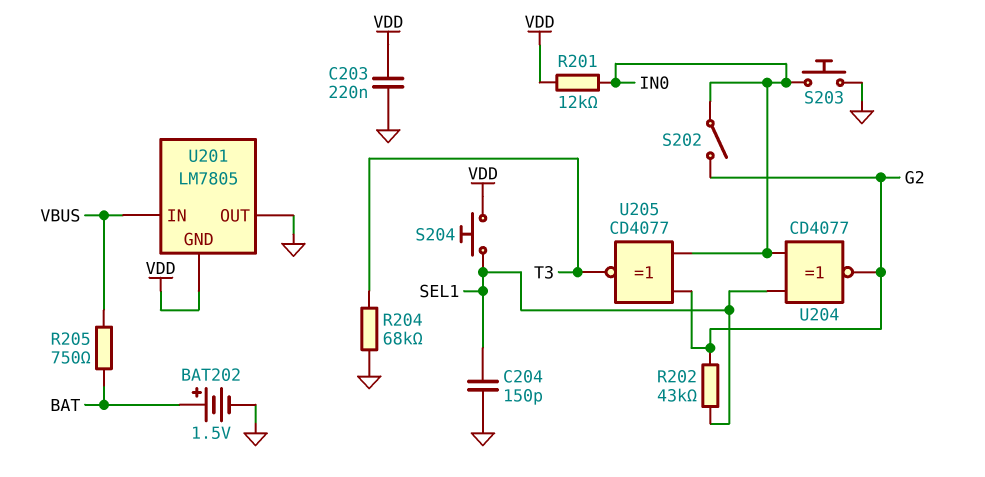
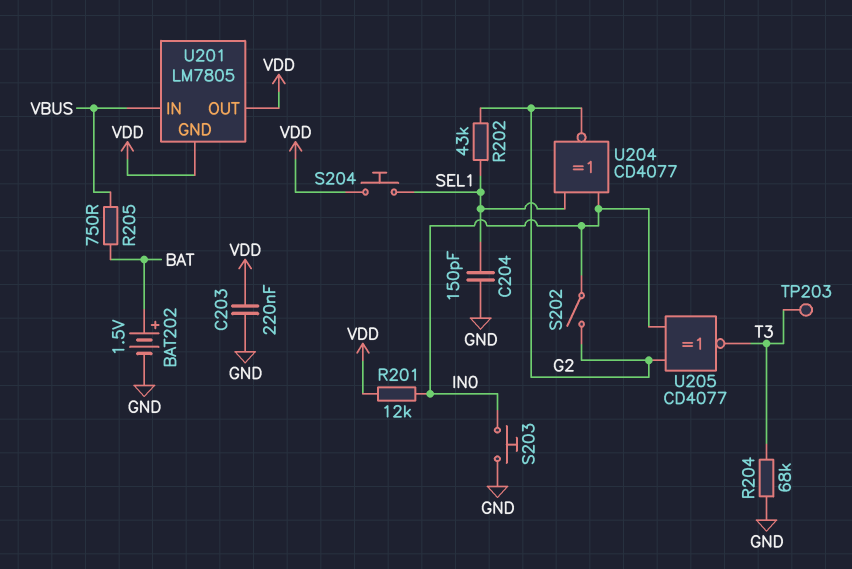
TP203: none -> test point (T3)
U201 pin OUT: GND -> VDD

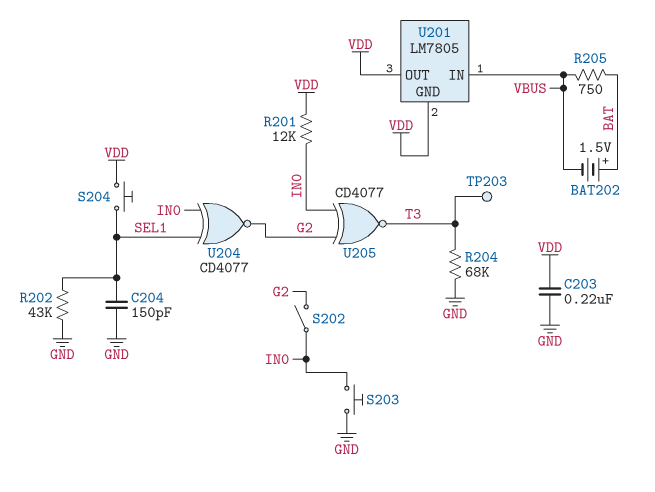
BAT202: 1.5V (plus BAT, minus GND) -> 1.5V (plus BAT, minus VBUS)
R202: 43k (G2, SEL1) -> 43k (GND, SEL1)

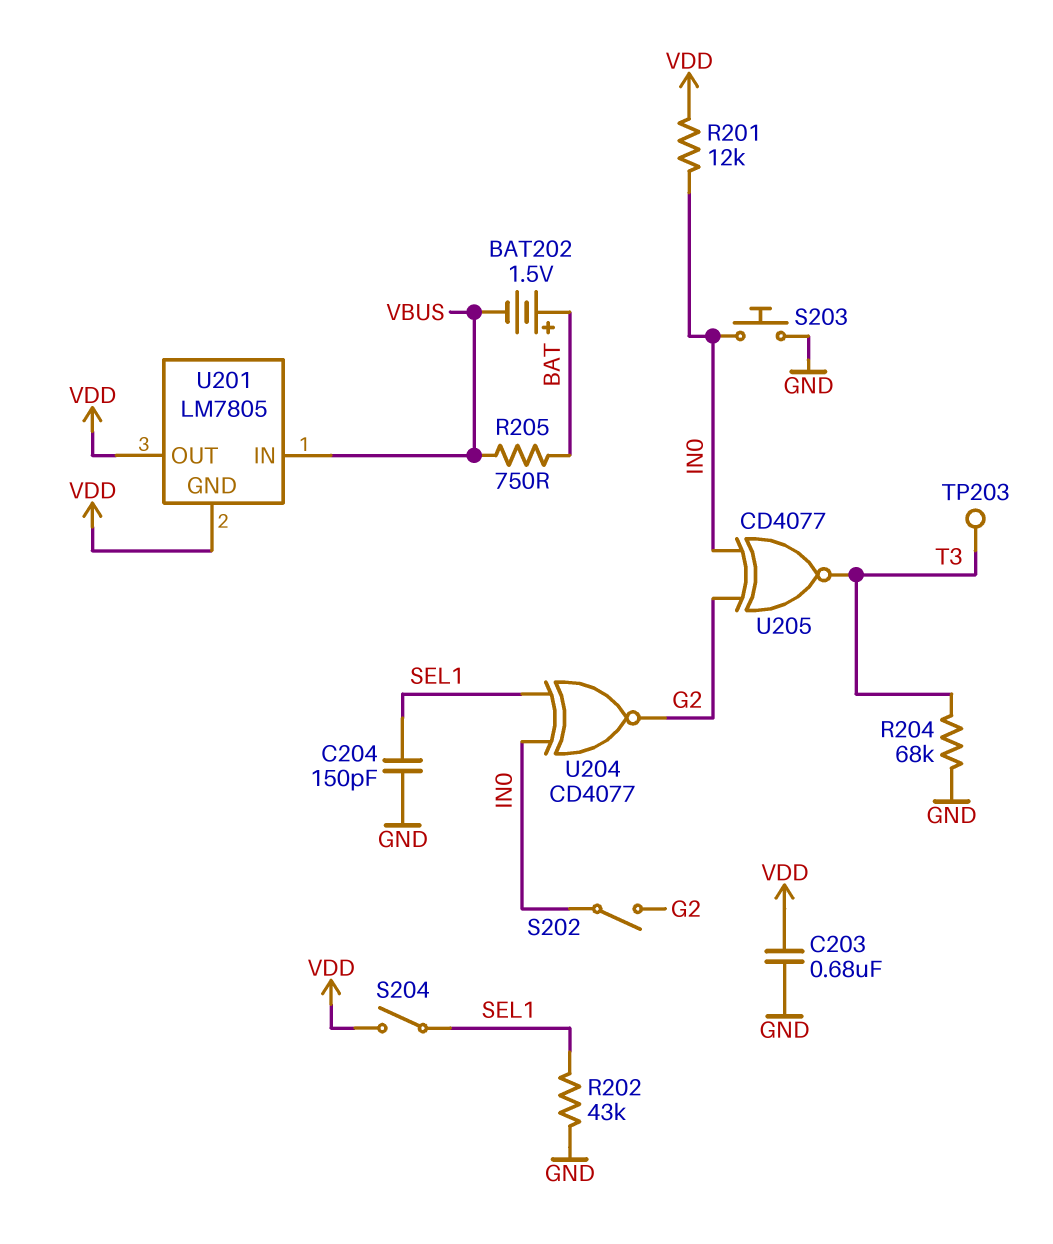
C203: 220nF (GND, VDD) -> 680nF (GND, VDD)
S204: button (SEL1, VDD) -> switch (SEL1, VDD)

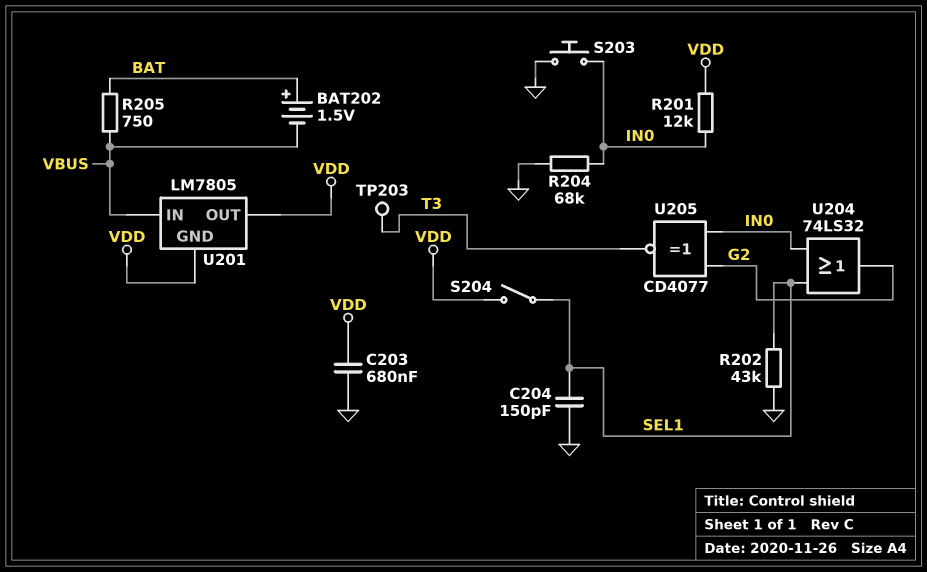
R204: 68k (GND, T3) -> 68k (GND, IN0)
S202: switch (G2, IN0) -> none
U204: XNOR CD4077 (in IN0, in SEL1, out G2) -> OR 74LS32 (in IN0, in SEL1, out G2)

